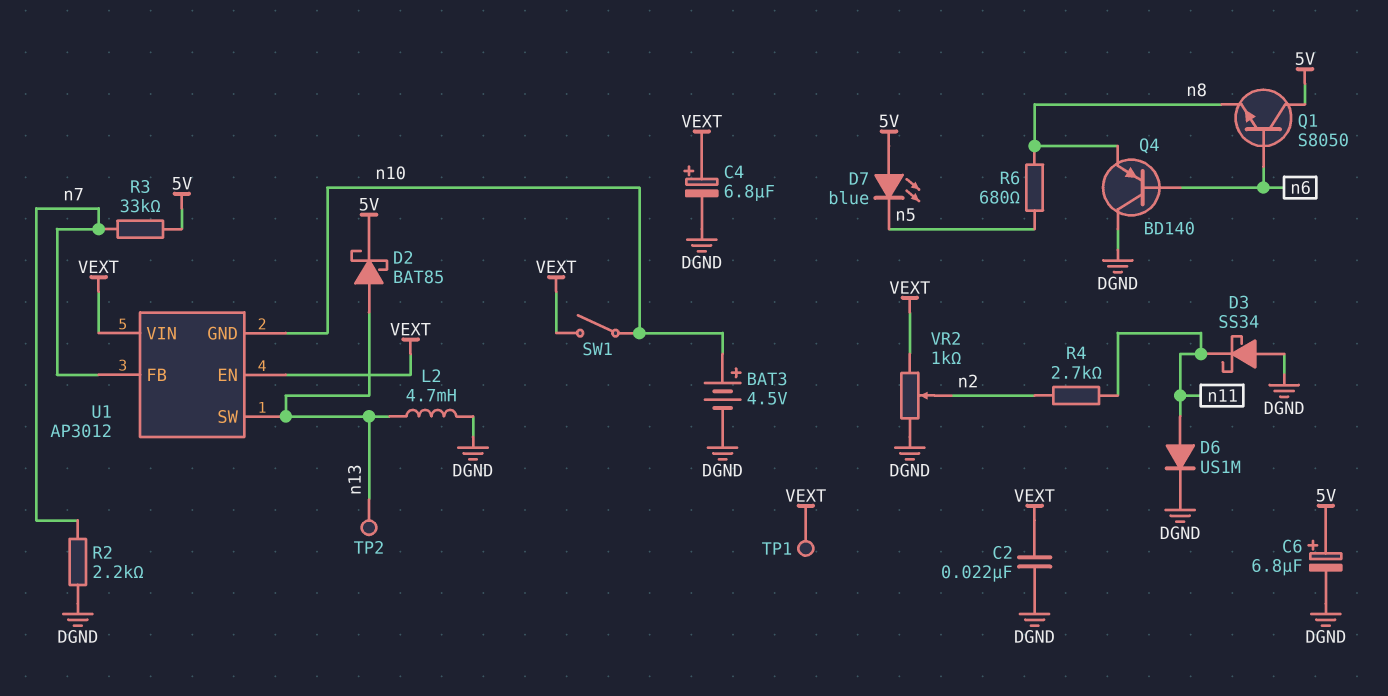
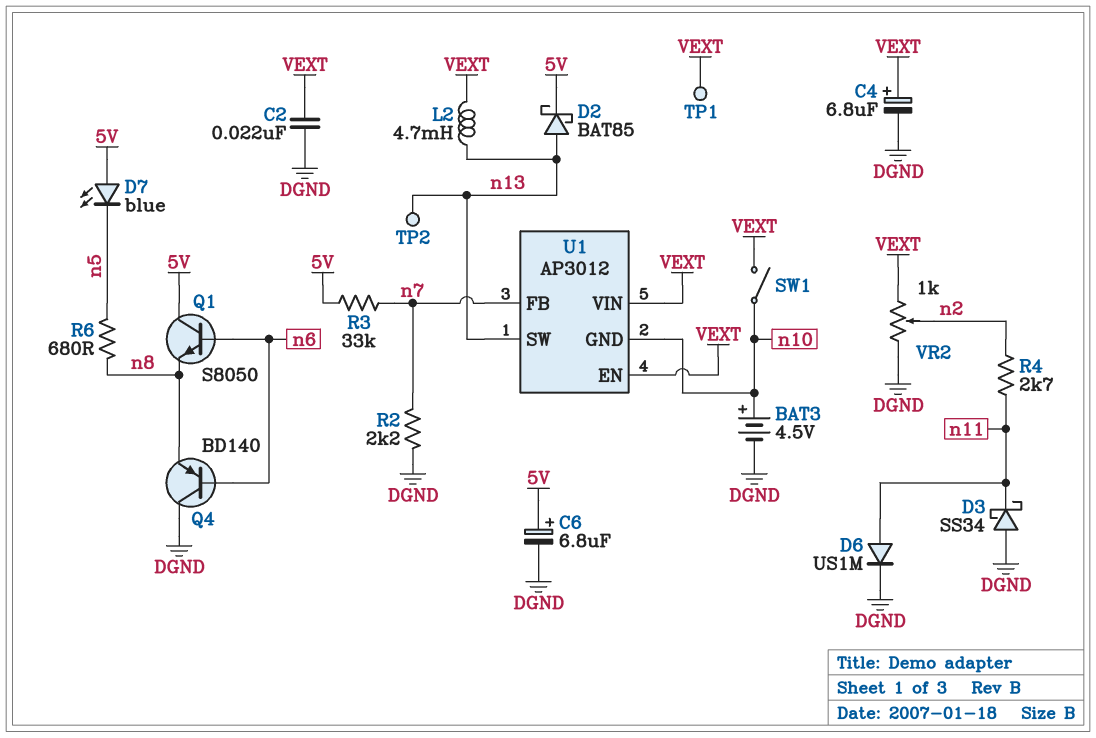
L2: 4.7mH (DGND, n13) -> 4.7mH (VEXT, n13)

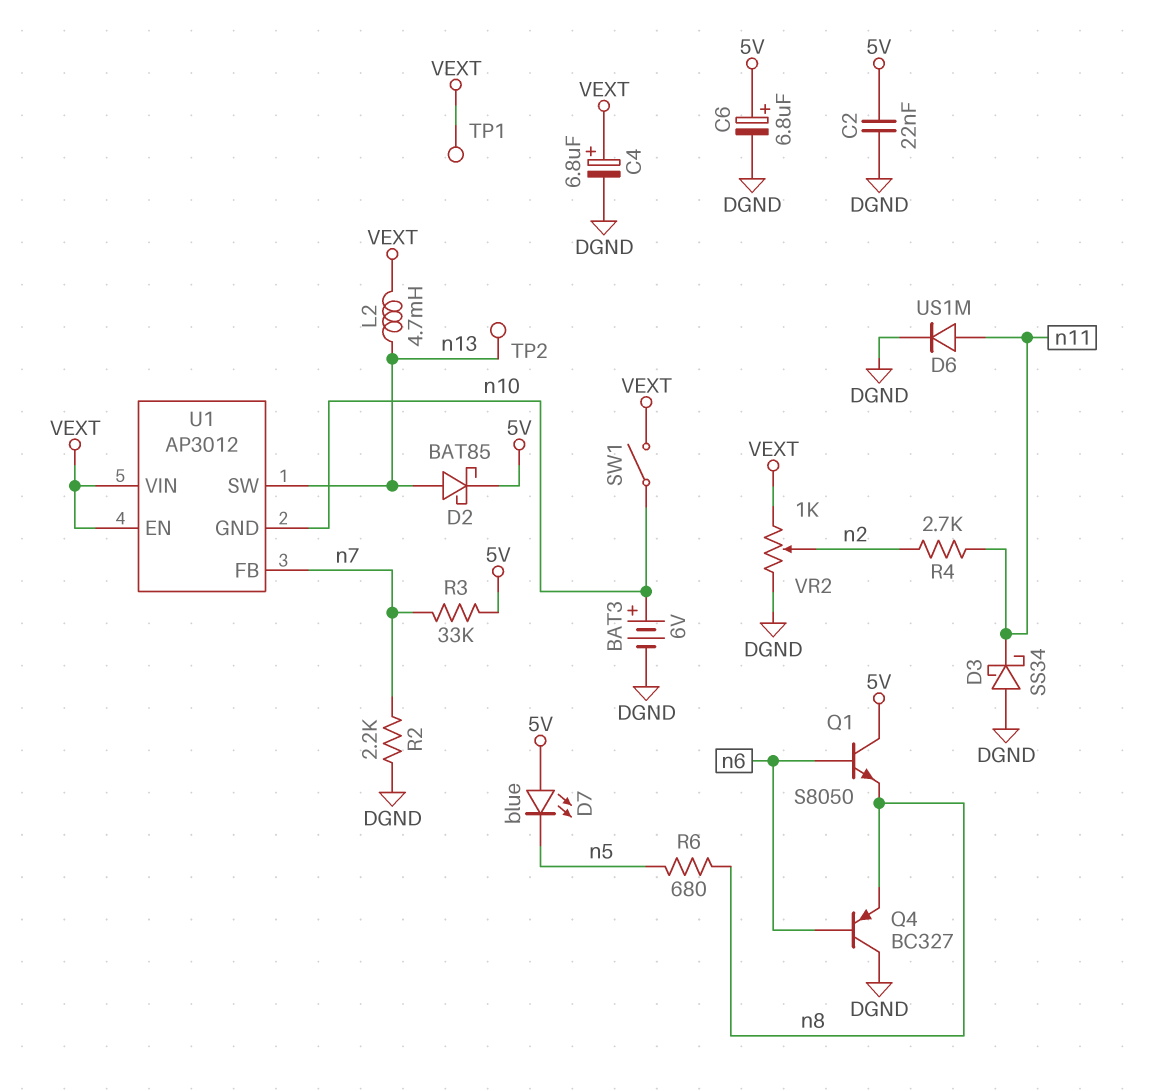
BAT3: 4.5V (plus n10, minus DGND) -> 6V (plus n10, minus DGND)
C2: 22nF (DGND, VEXT) -> 22nF (5V, DGND)
Q4: PNP BD140 (B n6, C DGND, E n8) -> PNP BC327 (B n6, C DGND, E n8)

